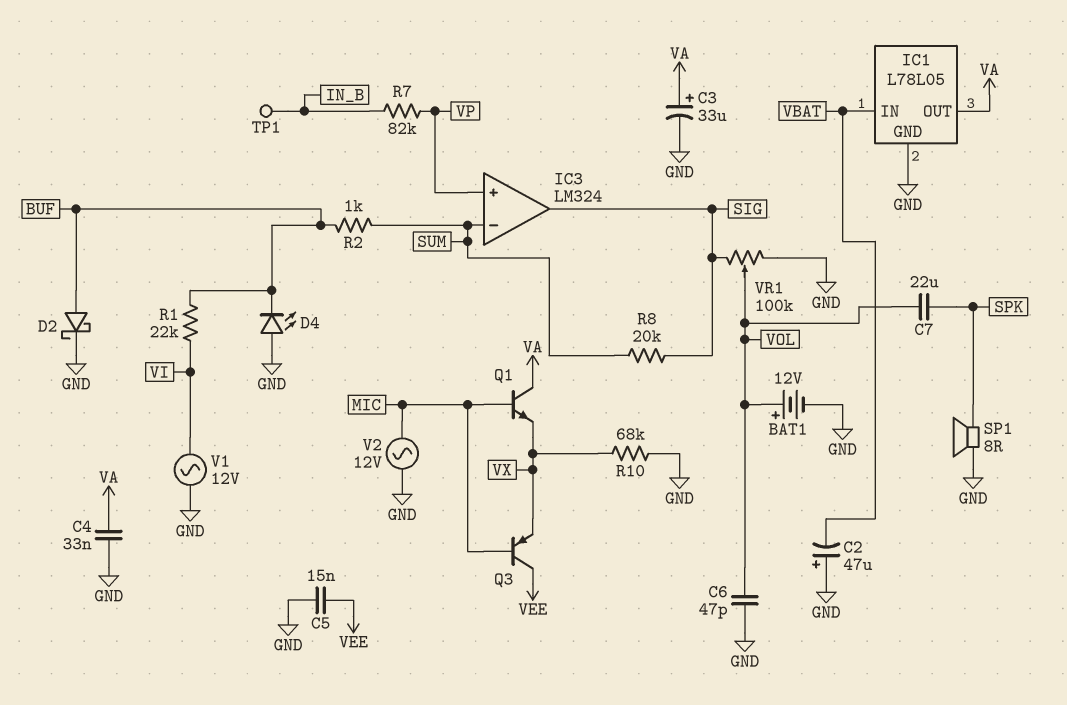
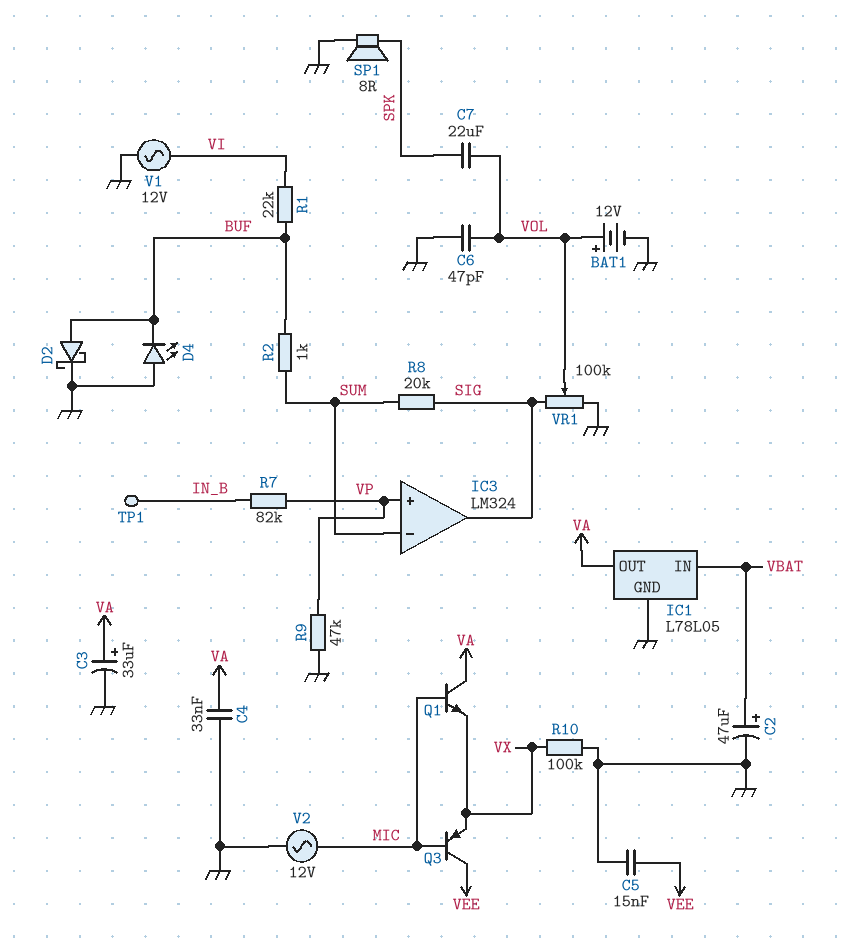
C2: 47uF (plus GND, minus VBAT) -> 47uF (plus VBAT, minus GND)
R9: none -> 47k (GND, VP)
R10: 68k (GND, VX) -> 100k (GND, VX)

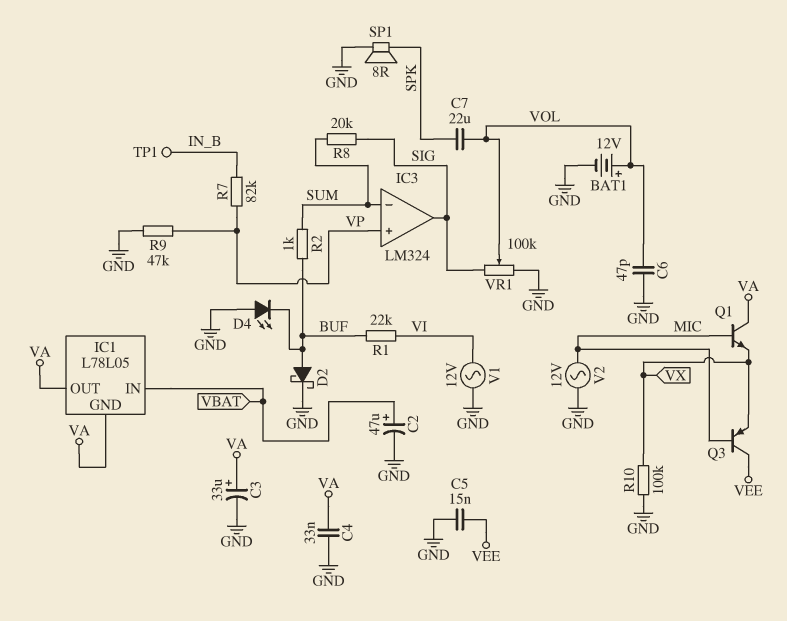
IC1 pin GND: GND -> VA

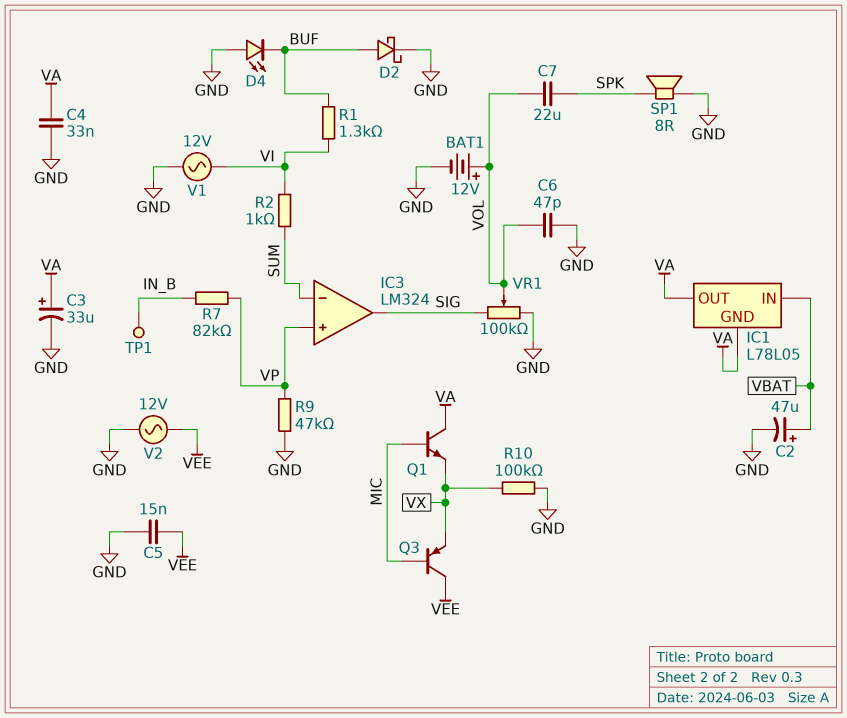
R1: 22k (BUF, VI) -> 1.3k (BUF, VI)
R2: 1k (BUF, SUM) -> 1k (SUM, VI)
R8: 20k (SIG, SUM) -> none
V2: AC 12V (GND, MIC) -> AC 12V (GND, VEE)

